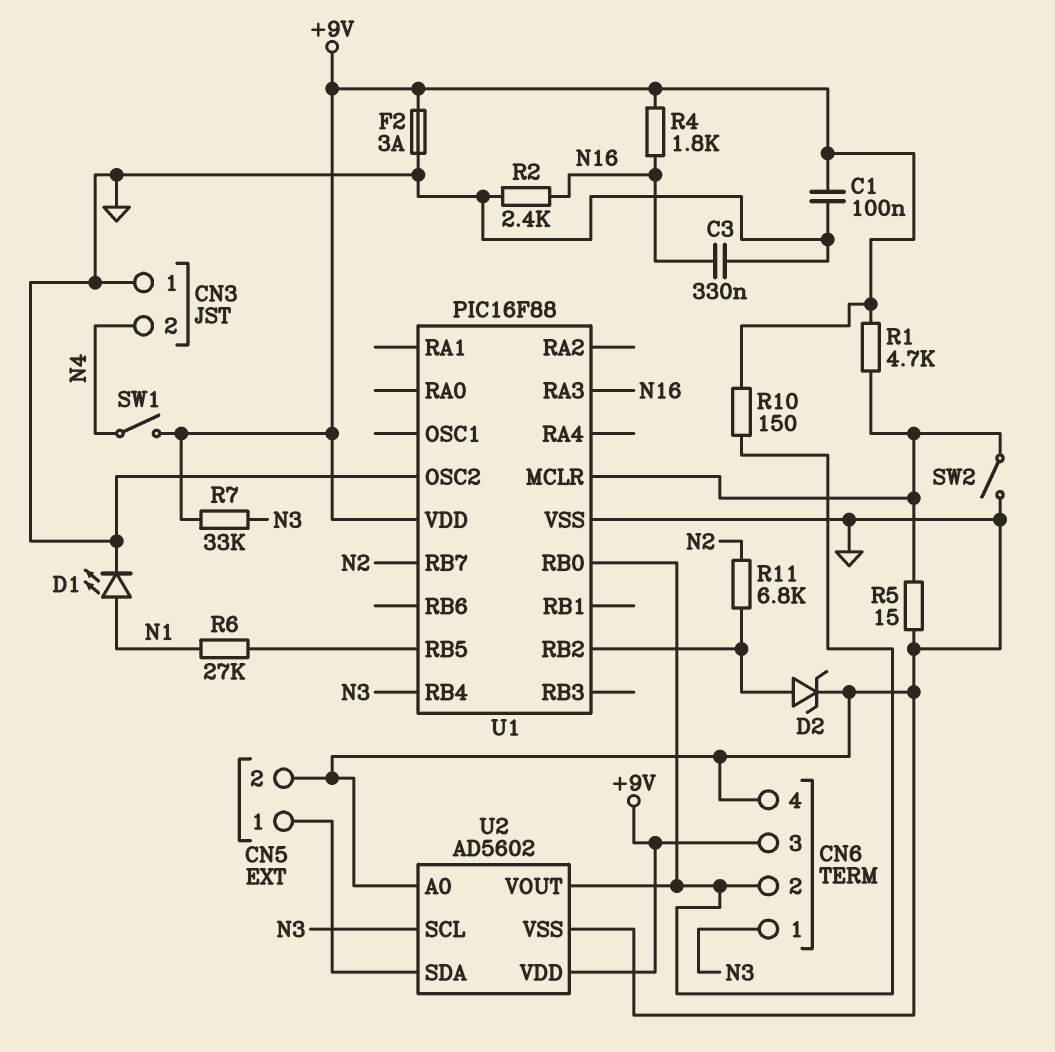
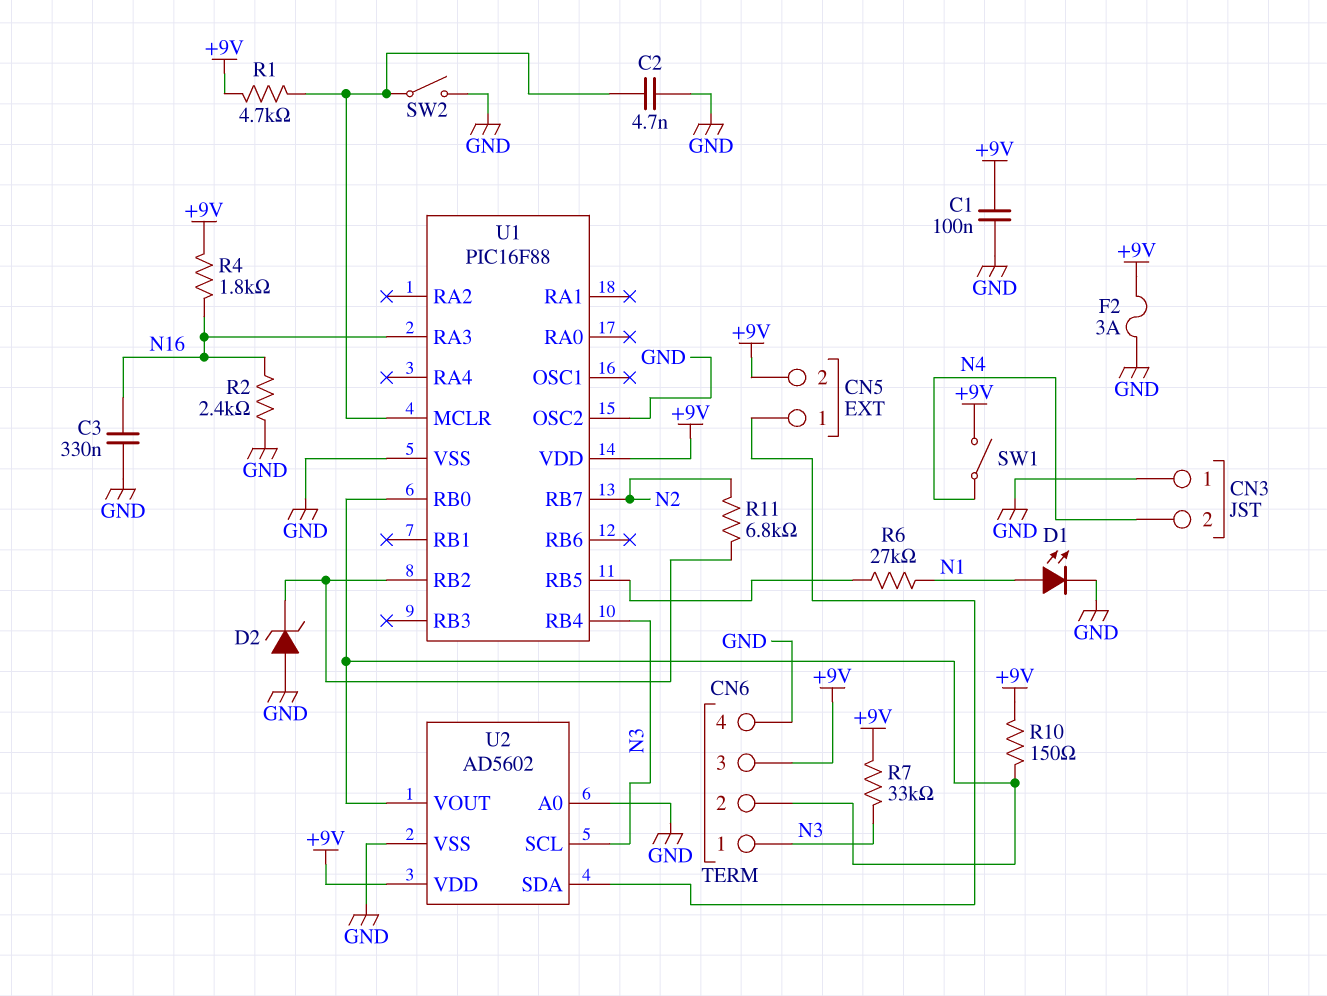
C2: none -> 4.7nF (GND, U1/MCLR)
CN5 pin 2: GND -> +9V
D2: zener (A U1/RB2, K GND) -> zener (A GND, K U1/RB2)
R5: 15 (GND, U1/MCLR) -> none

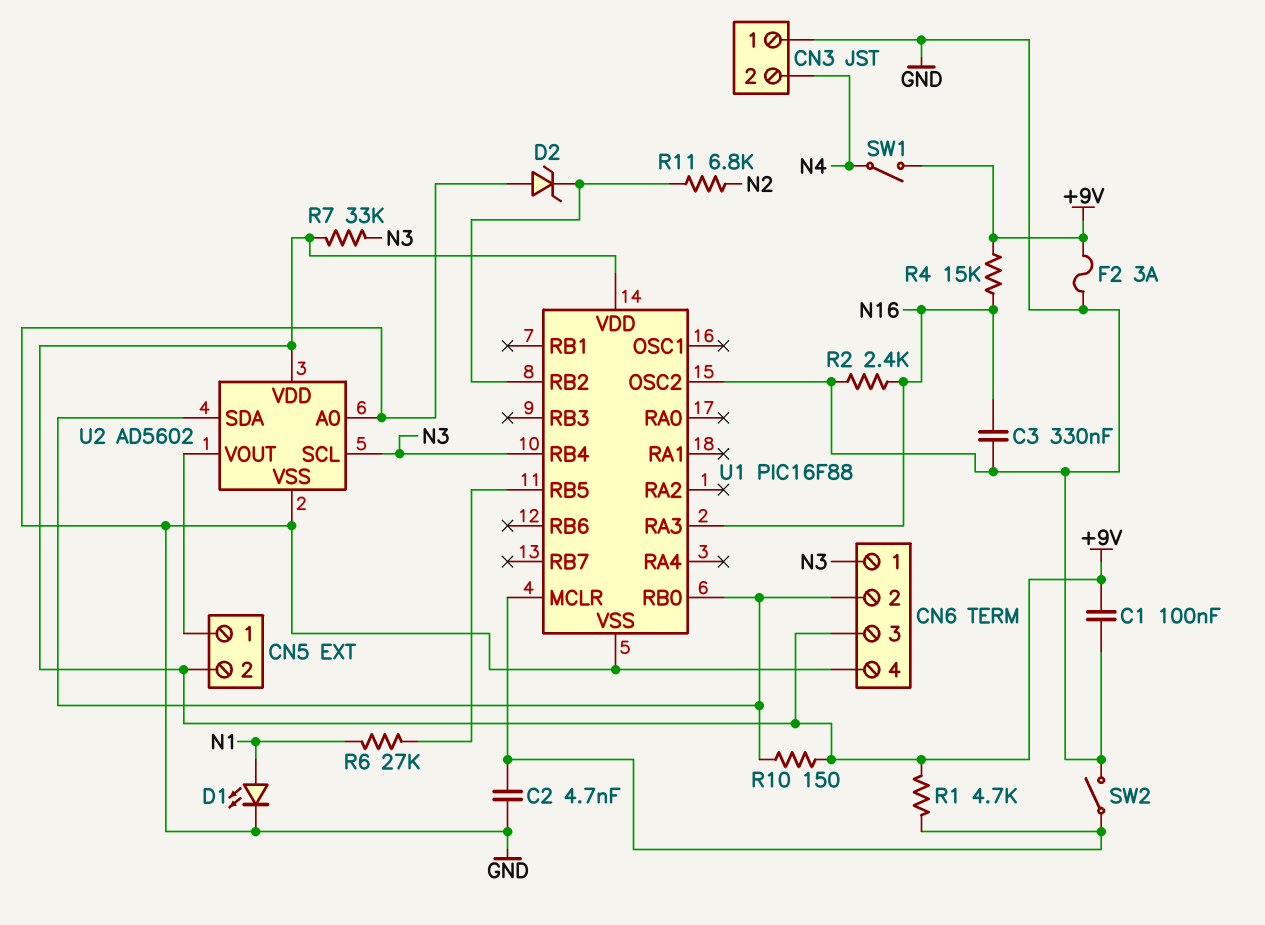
R4: 1.8k (+9V, N16) -> 15k (+9V, N16)
U1 pin RB7: N2 -> none
U2 pin SDA: CN5/1 -> CN6/2
U2 pin VOUT: CN6/2 -> CN5/1

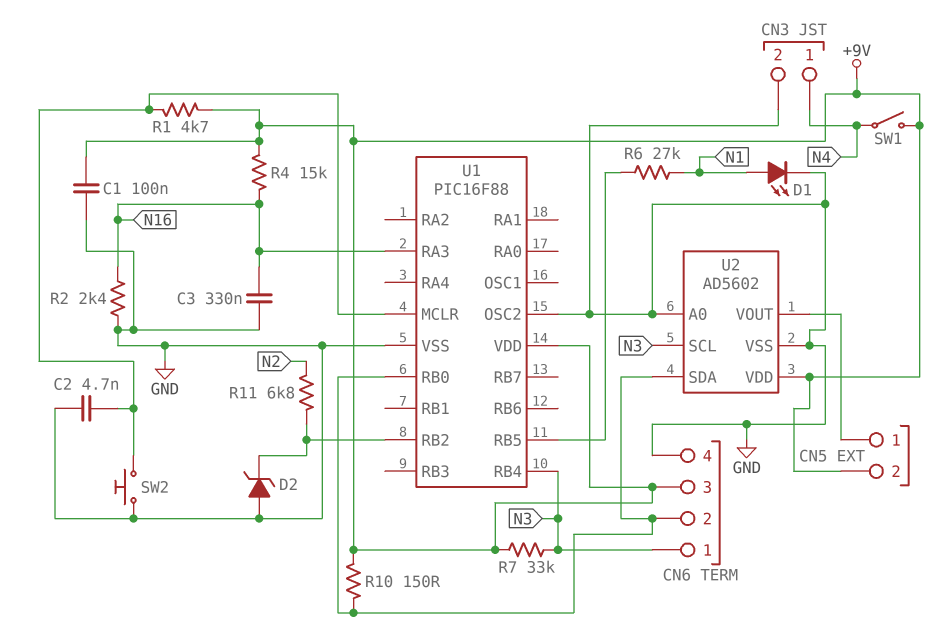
CN3 pin 1: GND -> N4
CN3 pin 2: N4 -> GND
F2: 3A (+9V, GND) -> none
SW2: switch (GND, U1/MCLR) -> button (GND, U1/MCLR)

